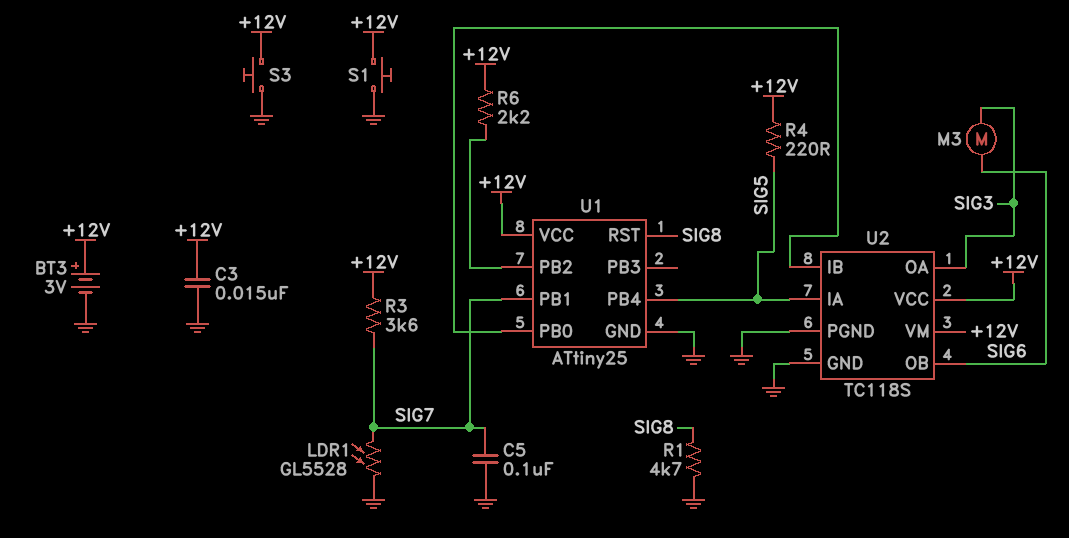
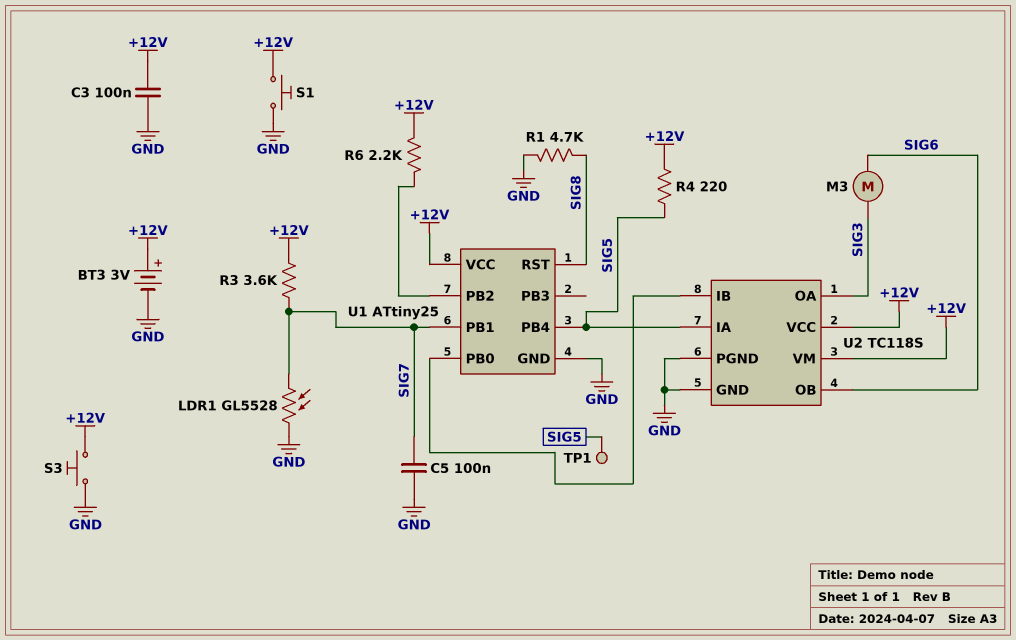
C3: 15nF (+12V, GND) -> 100nF (+12V, GND)
TP1: none -> test point (SIG5)

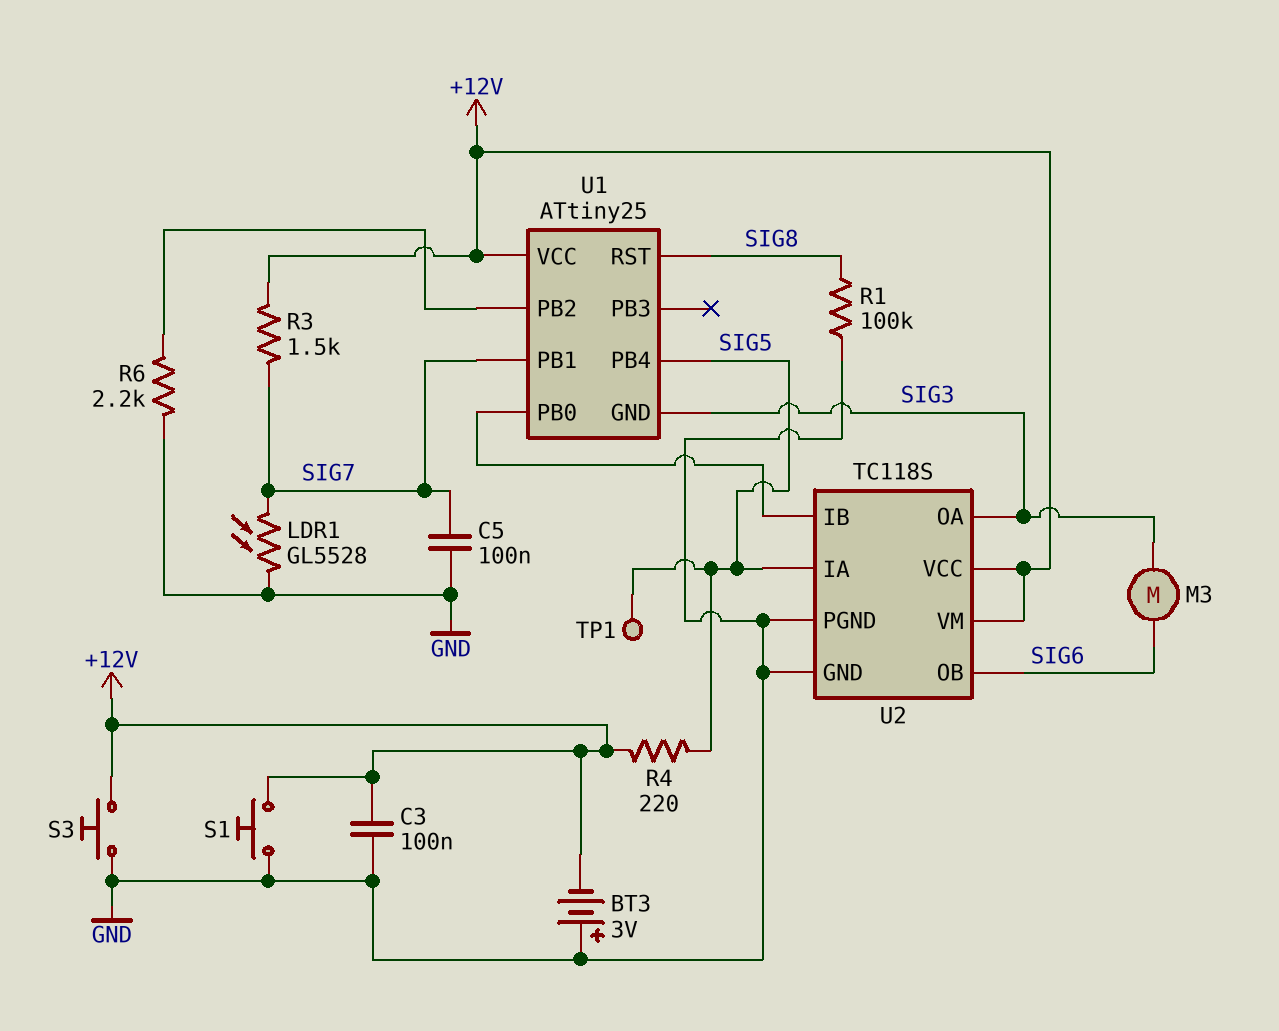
BT3: 3V (plus +12V, minus GND) -> 3V (plus GND, minus +12V)
R1: 4.7k (GND, SIG8) -> 100k (GND, SIG8)
R3: 3.6k (+12V, SIG7) -> 1.5k (+12V, SIG7)
R6: 2.2k (+12V, U1/PB2) -> 2.2k (GND, U1/PB2)
U1 pin GND: GND -> SIG3

